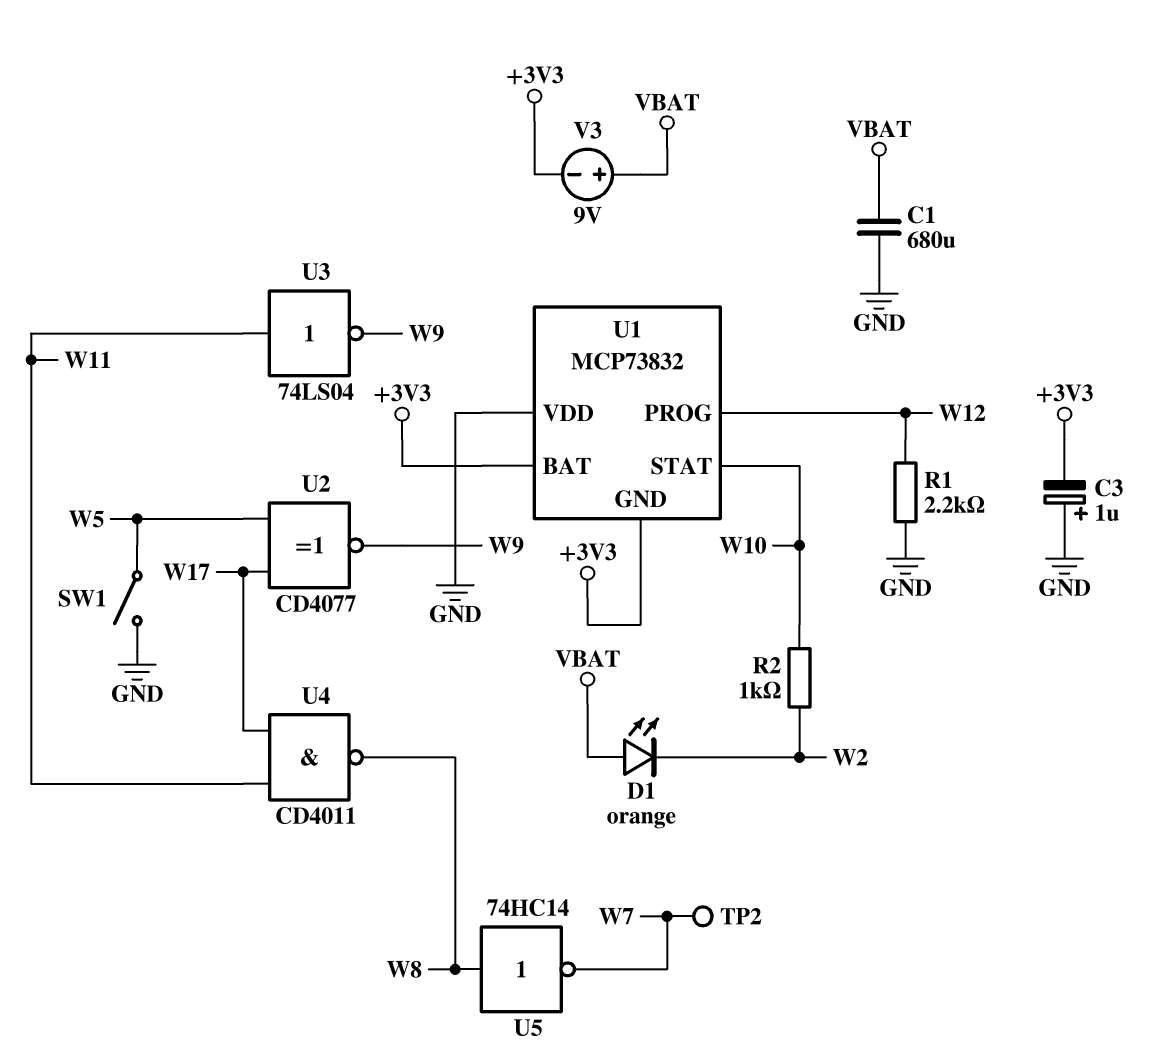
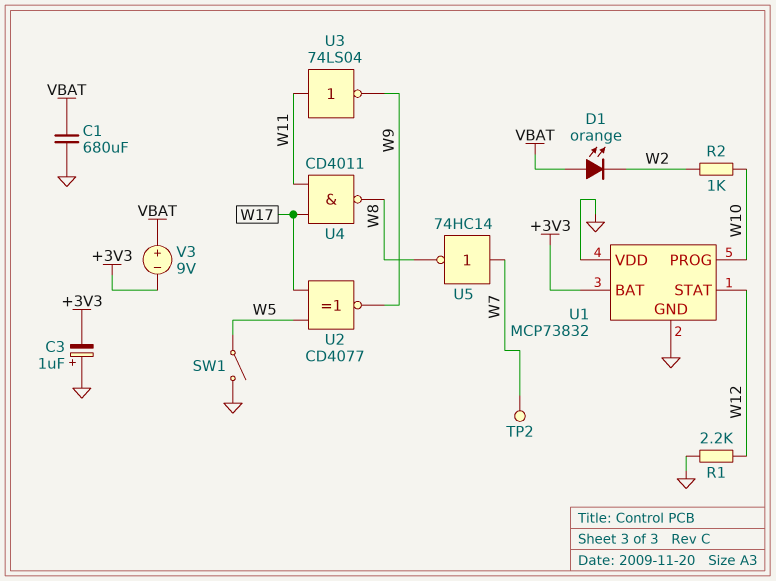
U1 pin GND: +3V3 -> GND
U1 pin PROG: W12 -> W10
U1 pin STAT: W10 -> W12
U5: NOT 74HC14 (in W8, out W7) -> NOT 74HC14 (in W7, out W8)

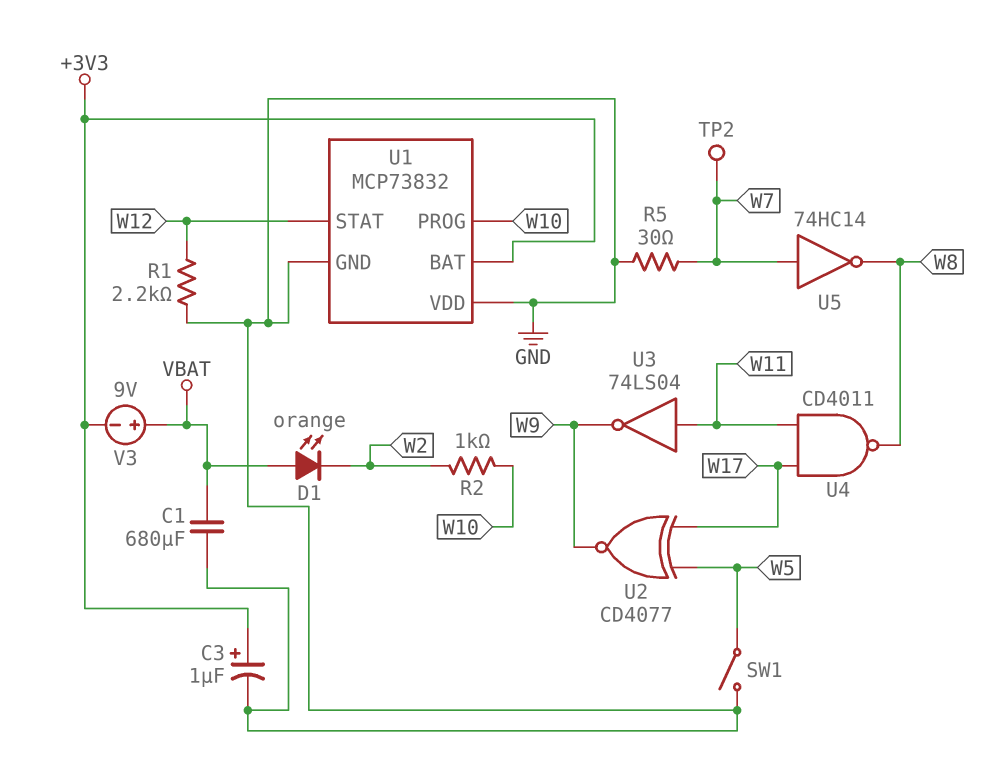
C3: 1uF (plus GND, minus +3V3) -> 1uF (plus +3V3, minus GND)
R5: none -> 30 (GND, W7)

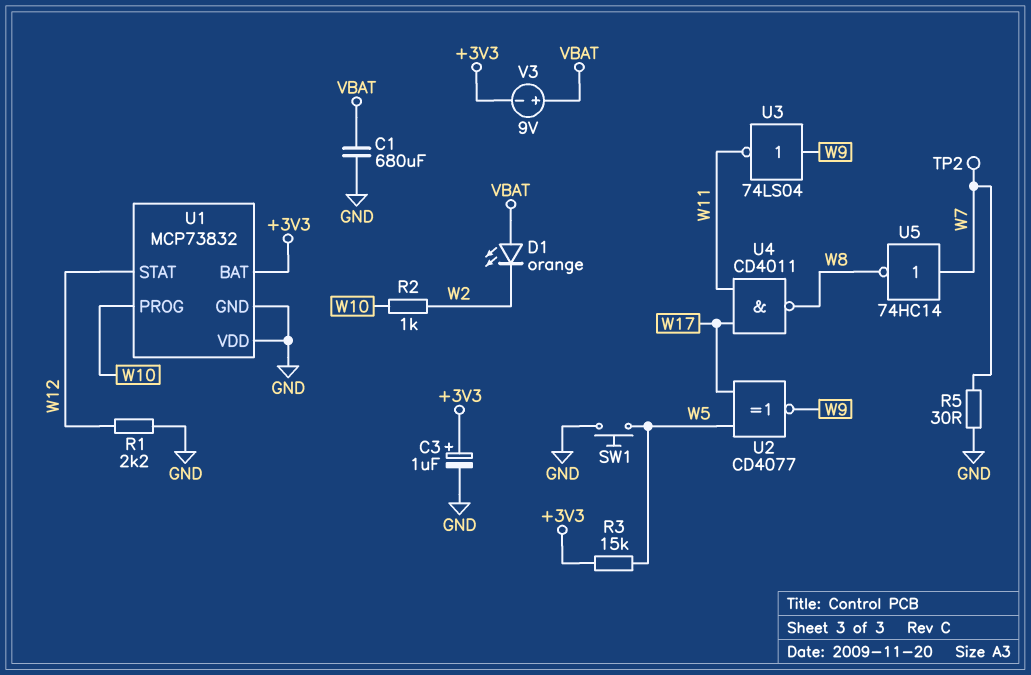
R3: none -> 15k (+3V3, W5)
SW1: switch (GND, W5) -> button (GND, W5)
U3: NOT 74LS04 (in W11, out W9) -> NOT 74LS04 (in W9, out W11)

